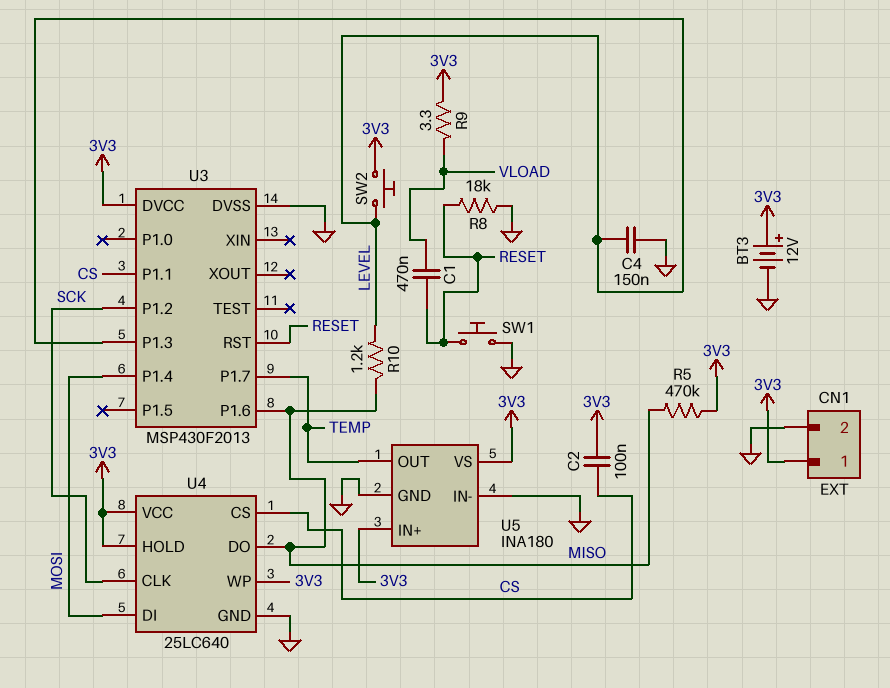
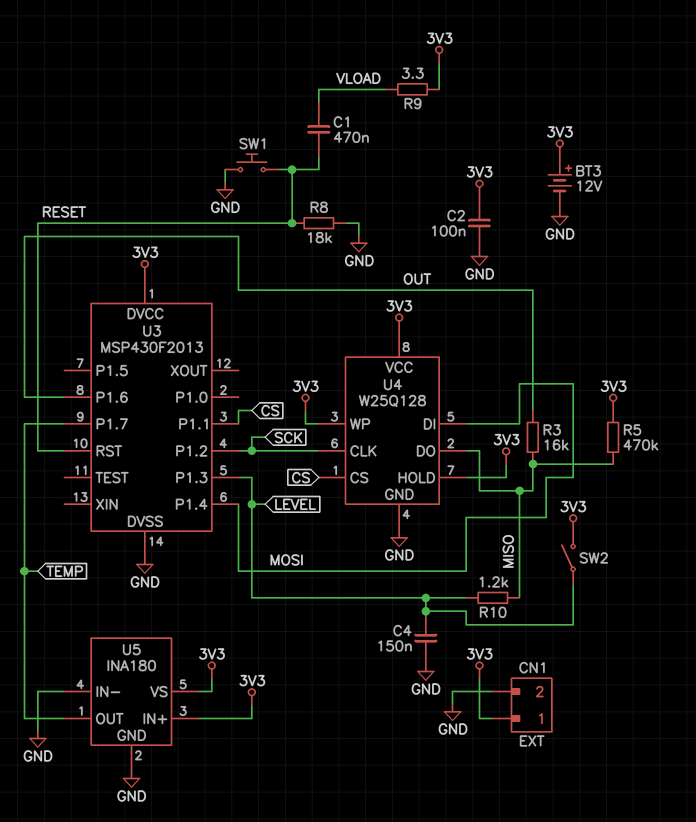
C2: 100nF (3V3, CS) -> 100nF (3V3, GND)
R3: none -> 16k (MISO, OUT)
SW2: button (3V3, LEVEL) -> switch (3V3, LEVEL)
U3 pin P1.6: MISO -> OUT
U4: 25LC640 -> W25Q128

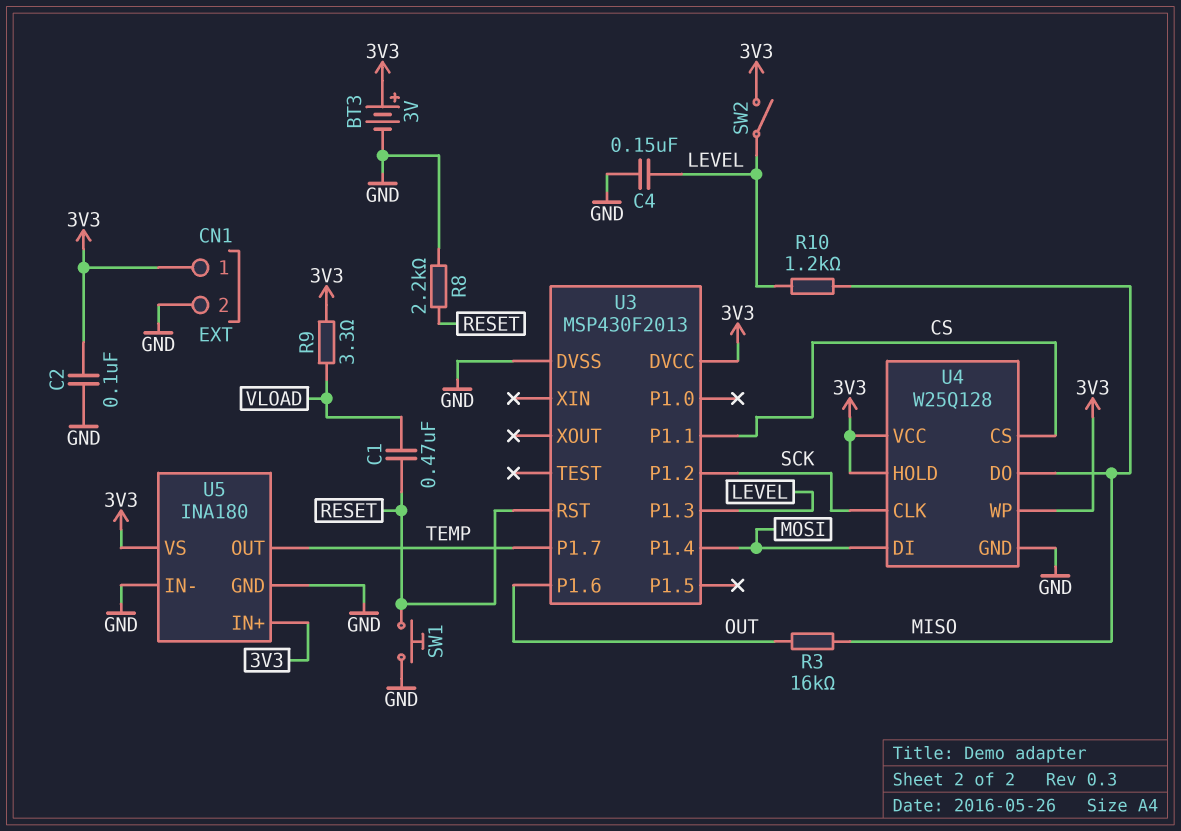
BT3: 12V (plus 3V3, minus GND) -> 3V (plus 3V3, minus GND)
R5: 470k (3V3, MISO) -> none
R8: 18k (GND, RESET) -> 2.2k (GND, RESET)

